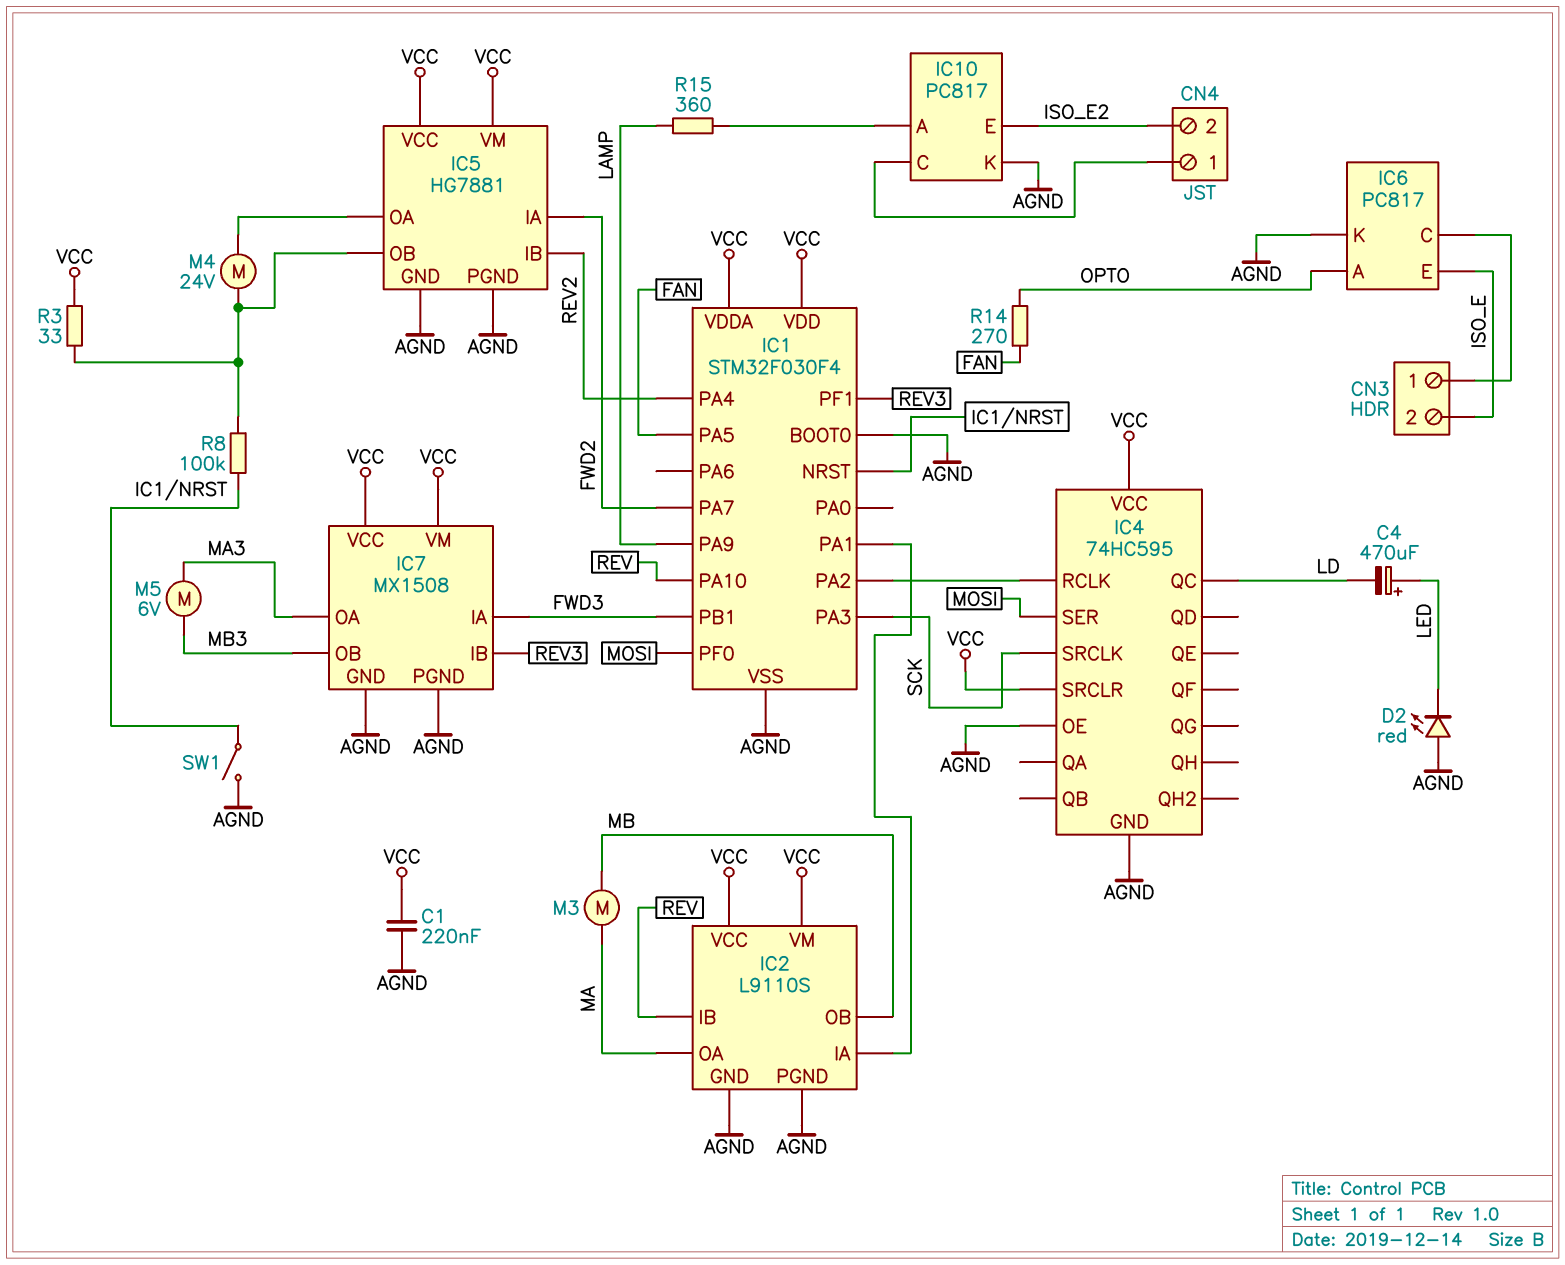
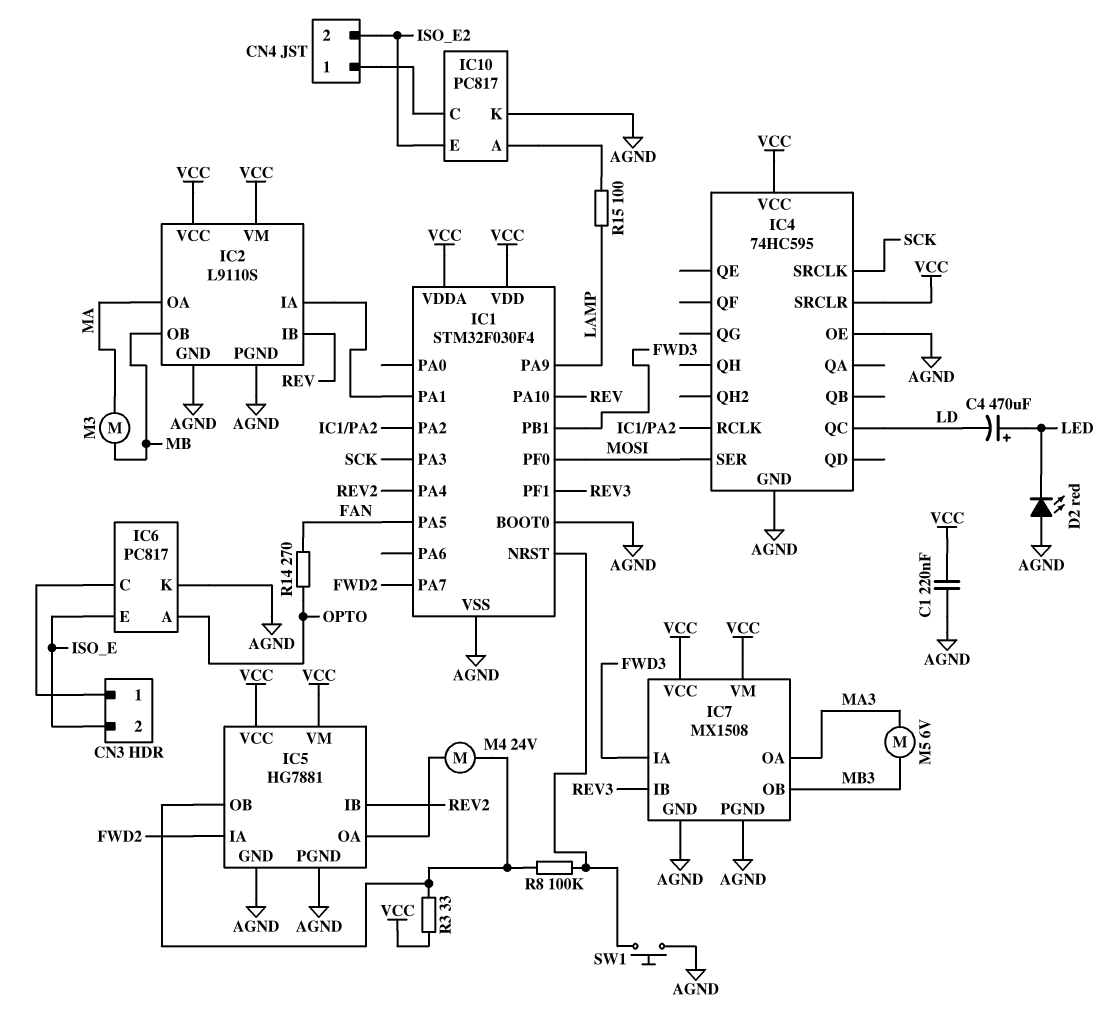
R15: 360 (IC10/A, LAMP) -> 100 (IC10/A, LAMP)
SW1: switch (AGND, IC1/NRST) -> button (AGND, IC1/NRST)

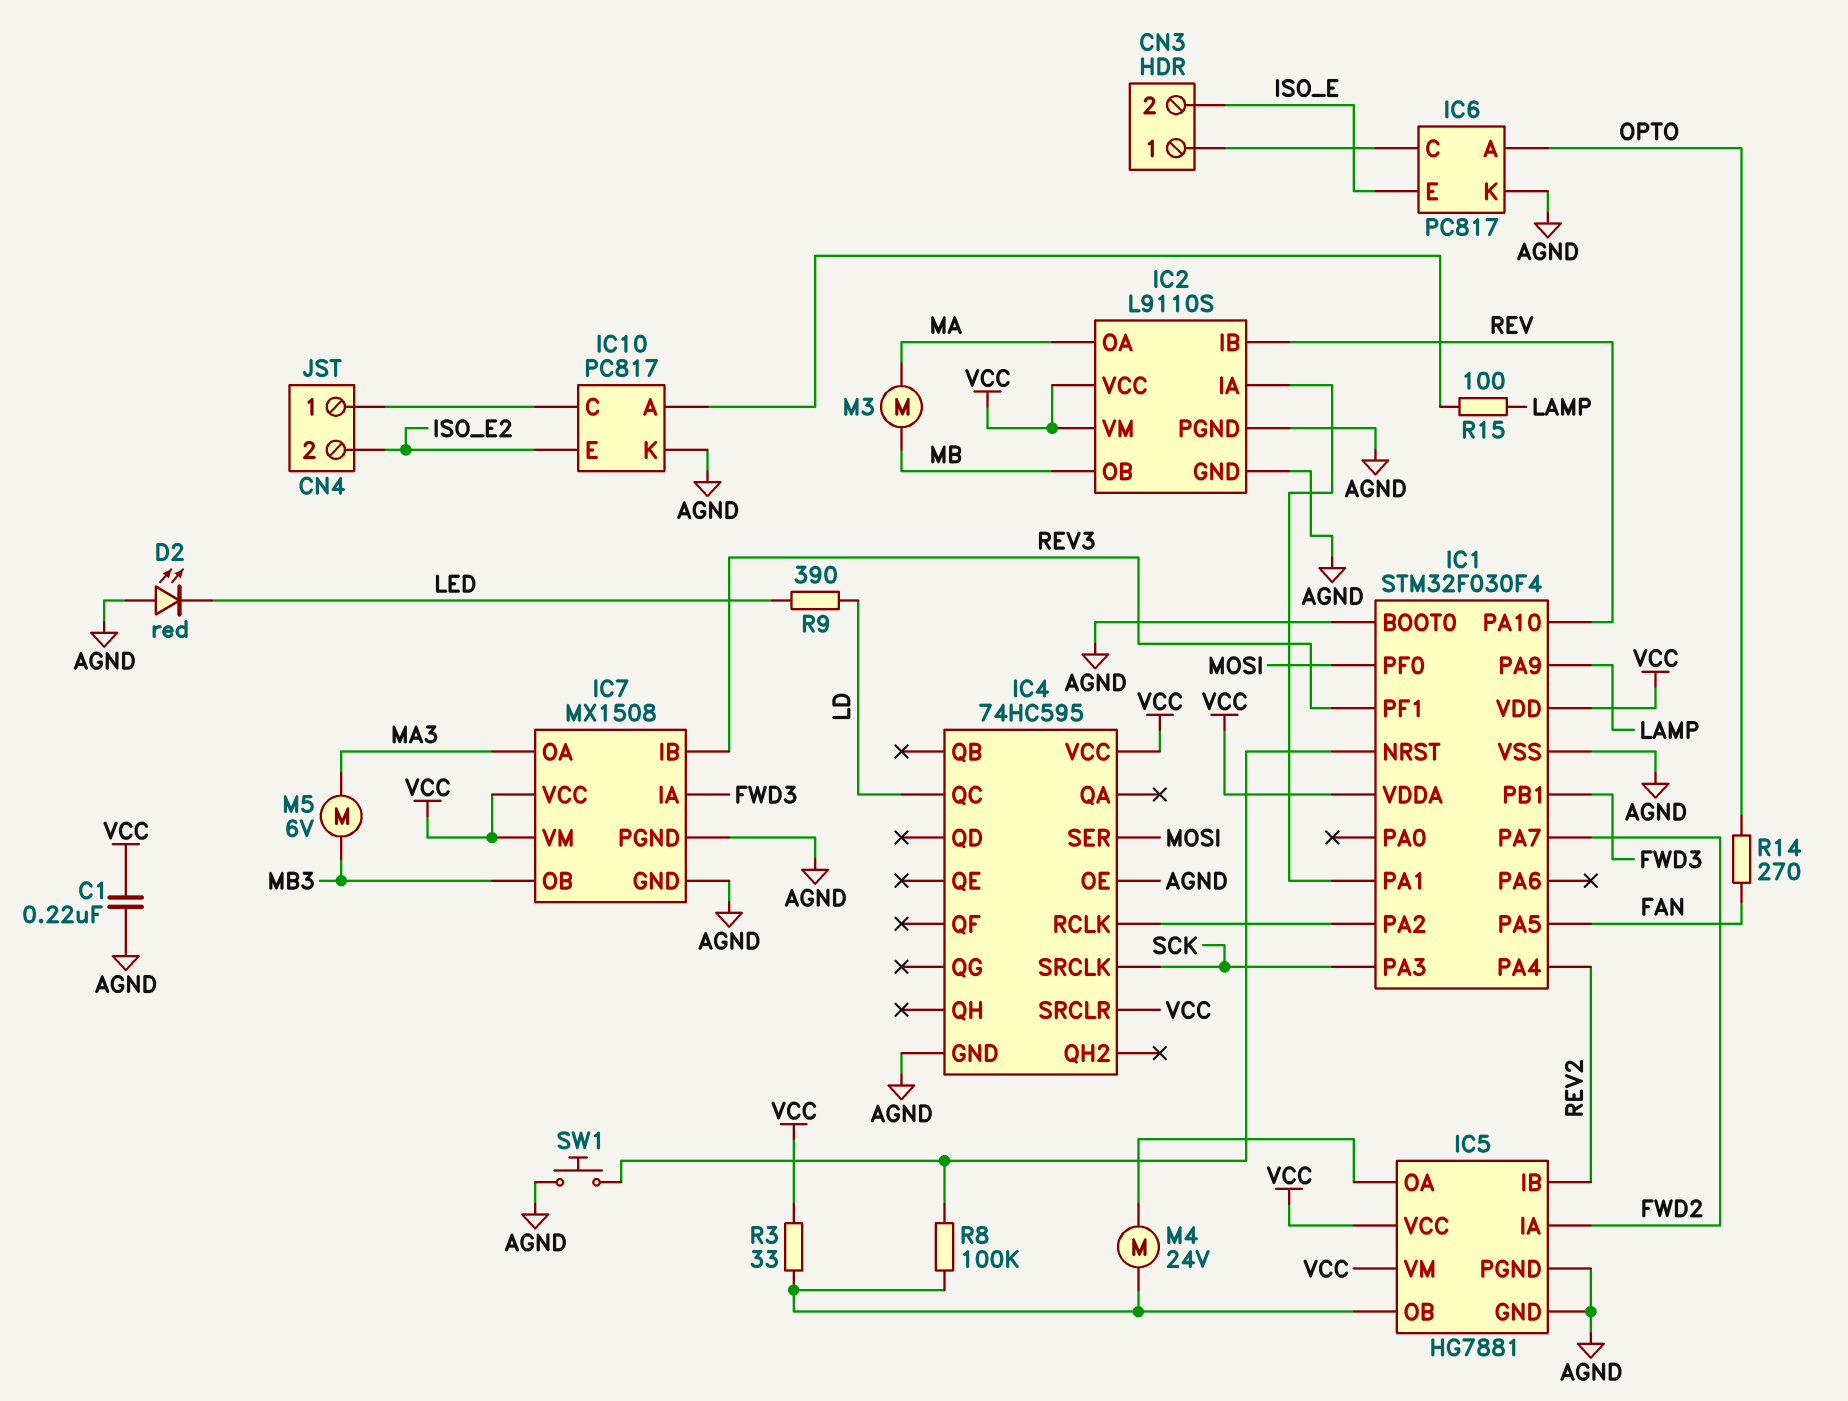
C4: 470uF (plus LED, minus LD) -> none
R9: none -> 390 (LD, LED)

